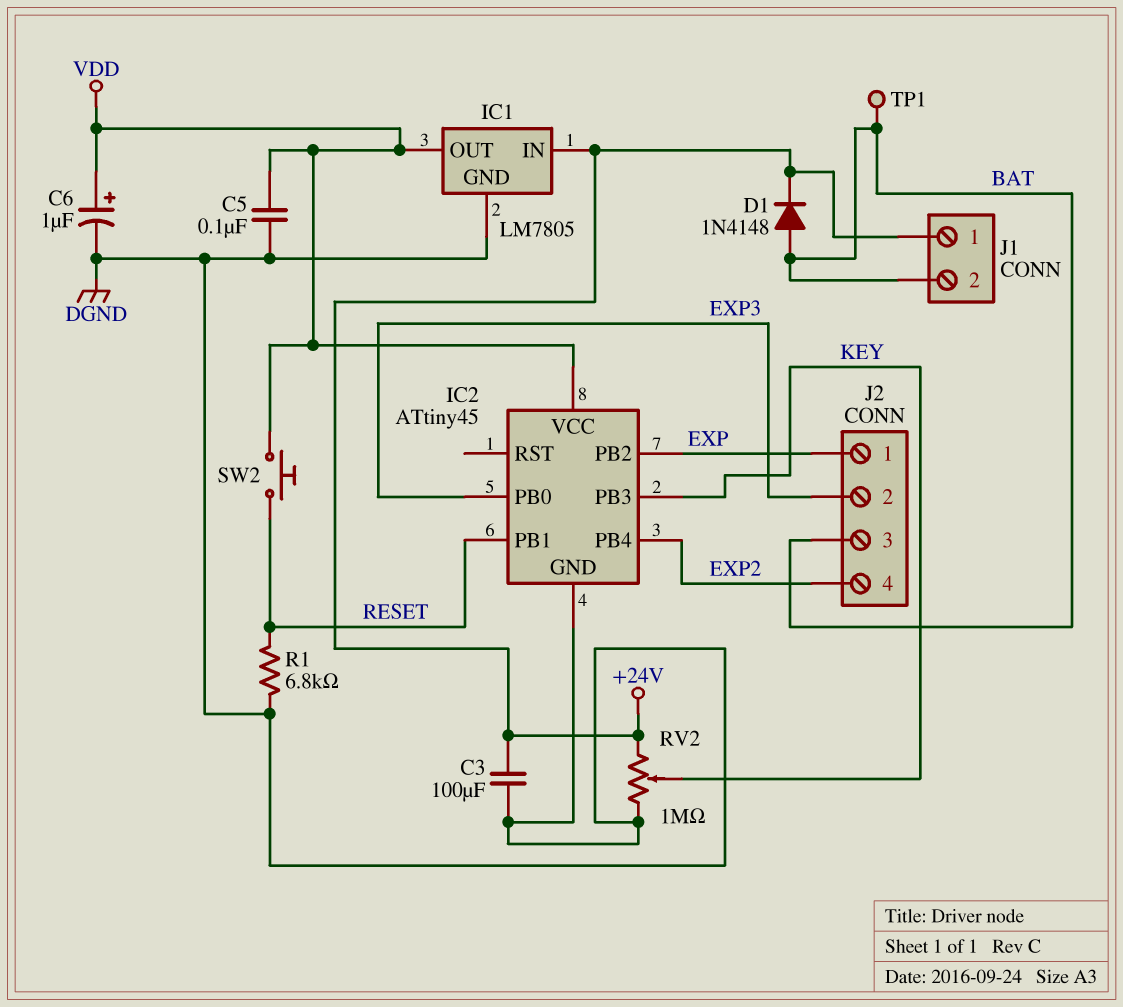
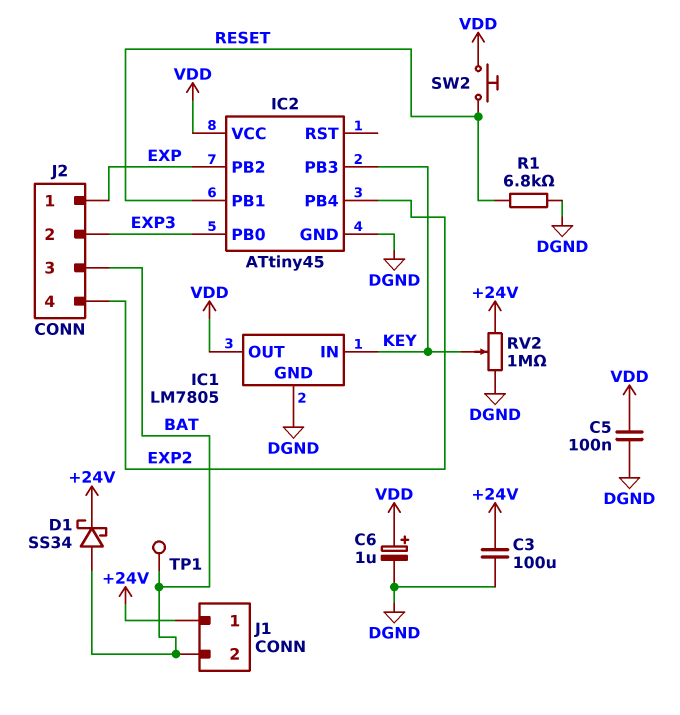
D1: diode 1N4148 (A BAT, K +24V) -> schottky SS34 (A BAT, K +24V)
IC1 pin IN: +24V -> KEY

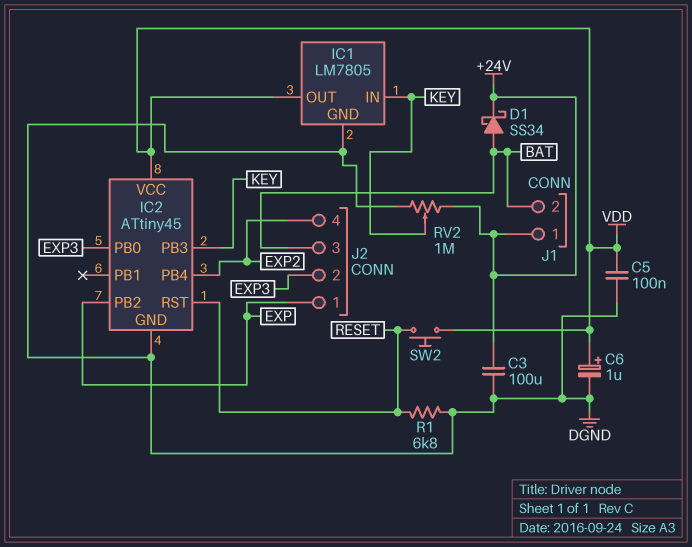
IC2 pin PB1: RESET -> none
IC2 pin RST: none -> RESET
TP1: test point (BAT) -> none

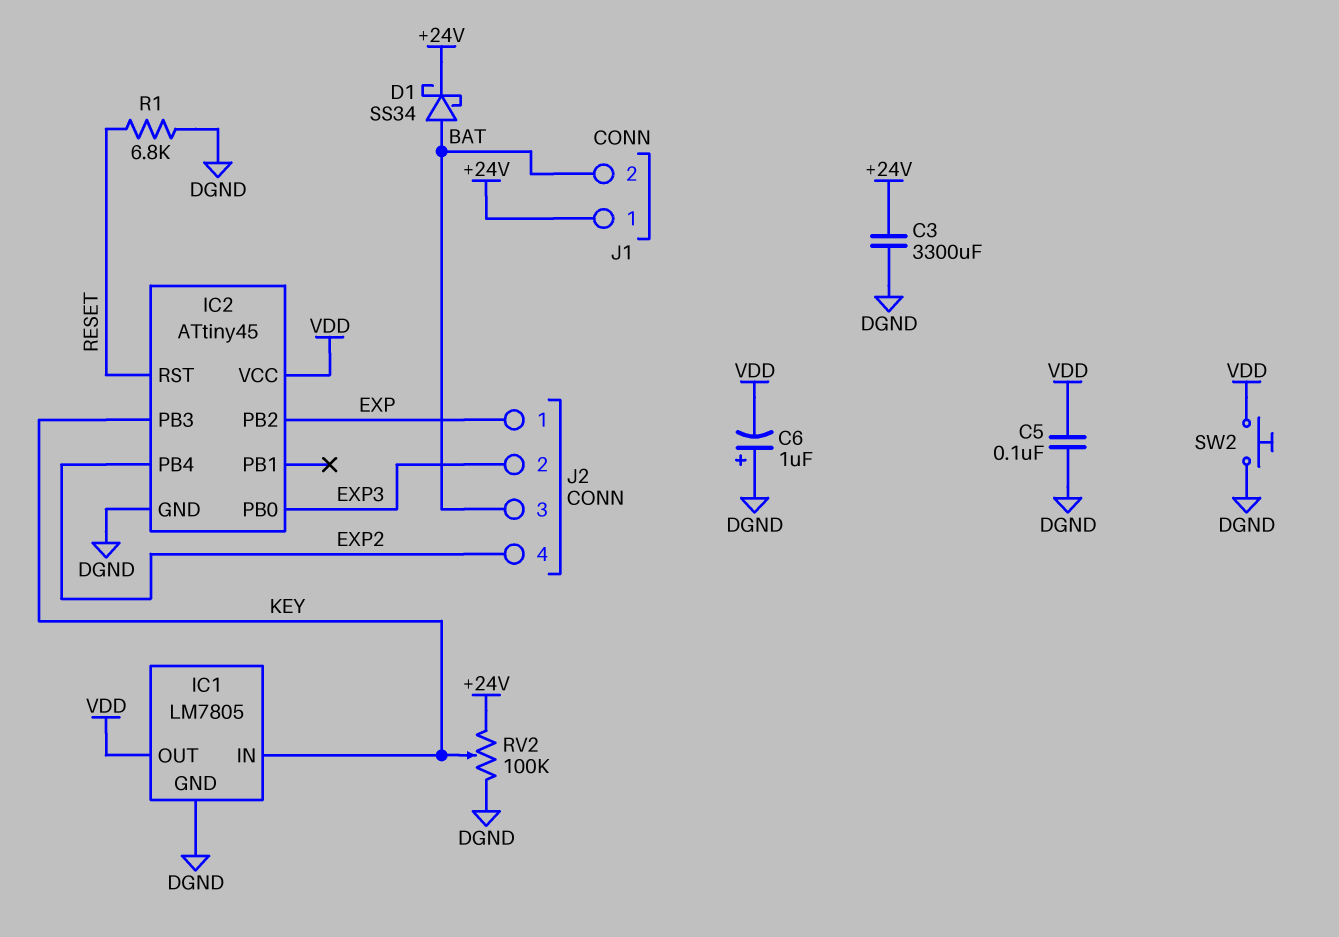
C3: 100uF (+24V, DGND) -> 3300uF (+24V, DGND)
C6: 1uF (plus VDD, minus DGND) -> 1uF (plus DGND, minus VDD)
RV2: 1M (+24V, DGND, wiper KEY) -> 100k (+24V, DGND, wiper KEY)
SW2: button (RESET, VDD) -> button (DGND, VDD)

